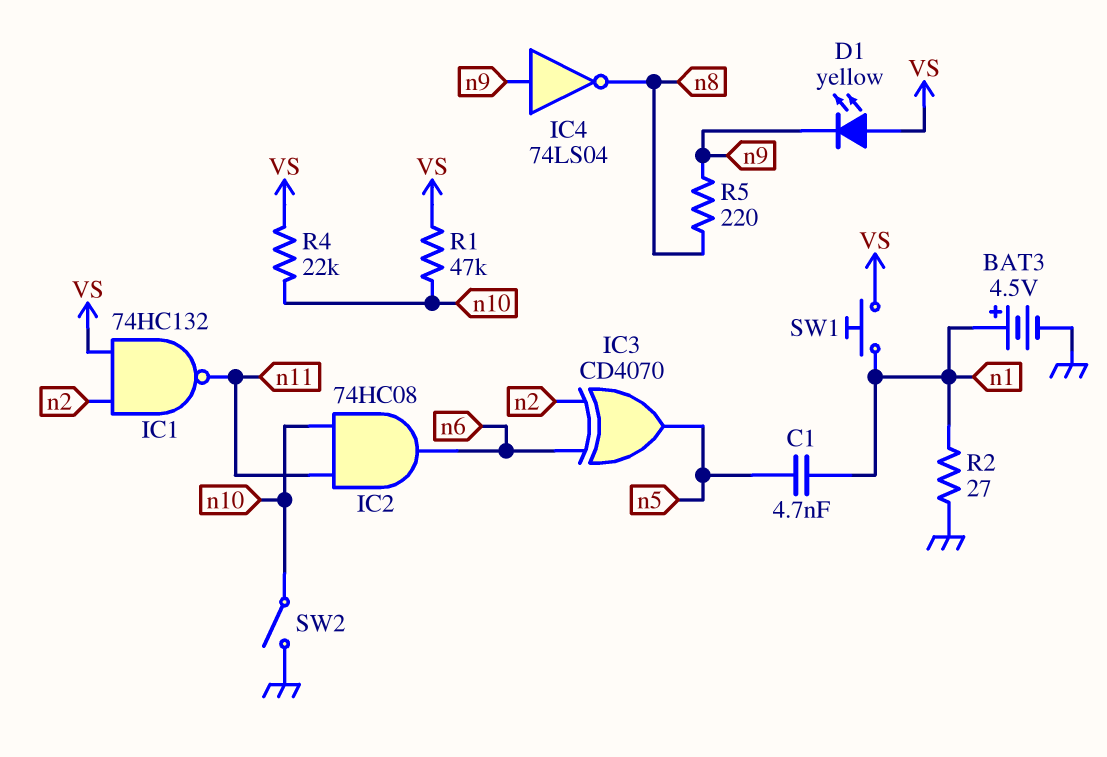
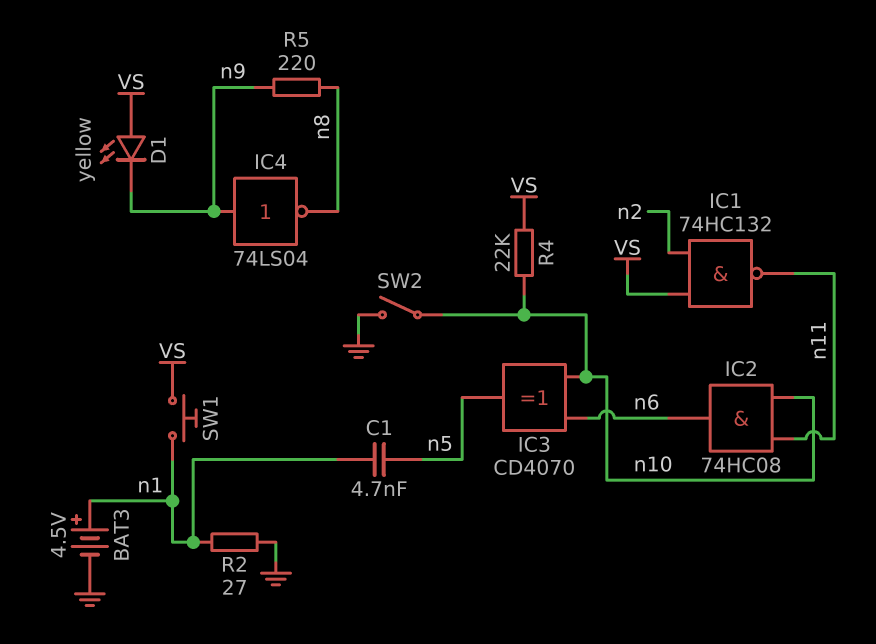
IC3: XOR CD4070 (in n2, in n6, out n5) -> XOR CD4070 (in n6, in n10, out n5)
R1: 47k (VS, n10) -> none

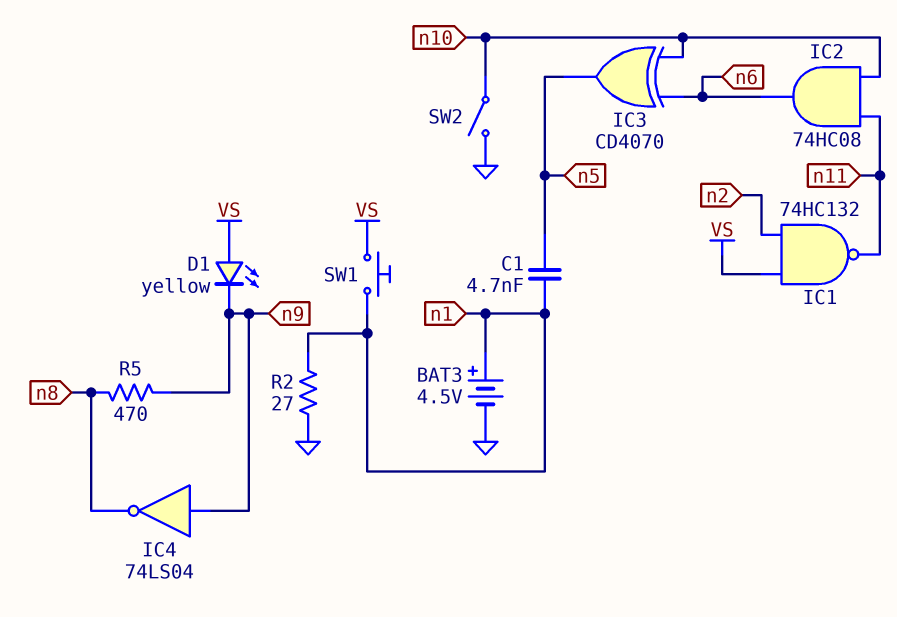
R4: 22k (VS, n10) -> none
R5: 220 (n8, n9) -> 470 (n8, n9)

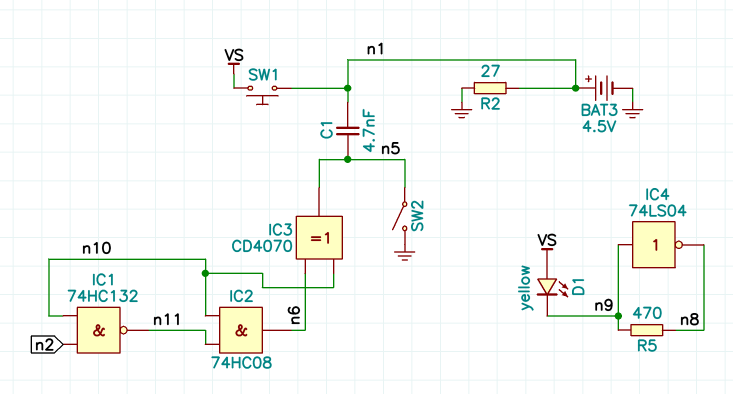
IC1: NAND 74HC132 (in VS, in n2, out n11) -> NAND 74HC132 (in n2, in n10, out n11)
SW2: switch (GND, n10) -> switch (GND, n5)

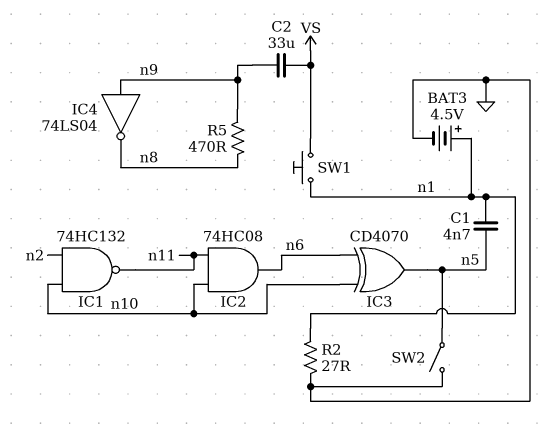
C2: none -> 33uF (VS, n9)
D1: LED yellow (A VS, K n9) -> none

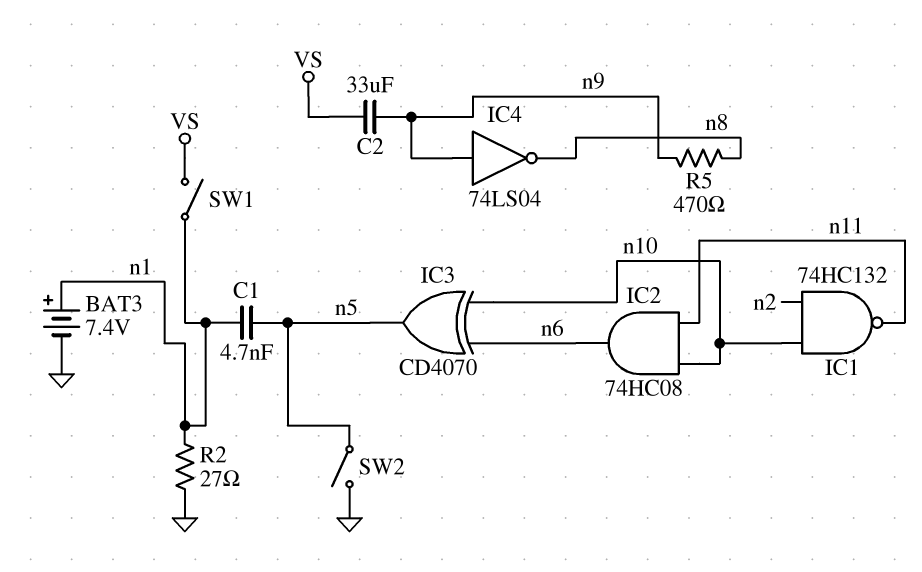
BAT3: 4.5V (plus n1, minus GND) -> 7.4V (plus n1, minus GND)
SW1: button (VS, n1) -> switch (VS, n1)

